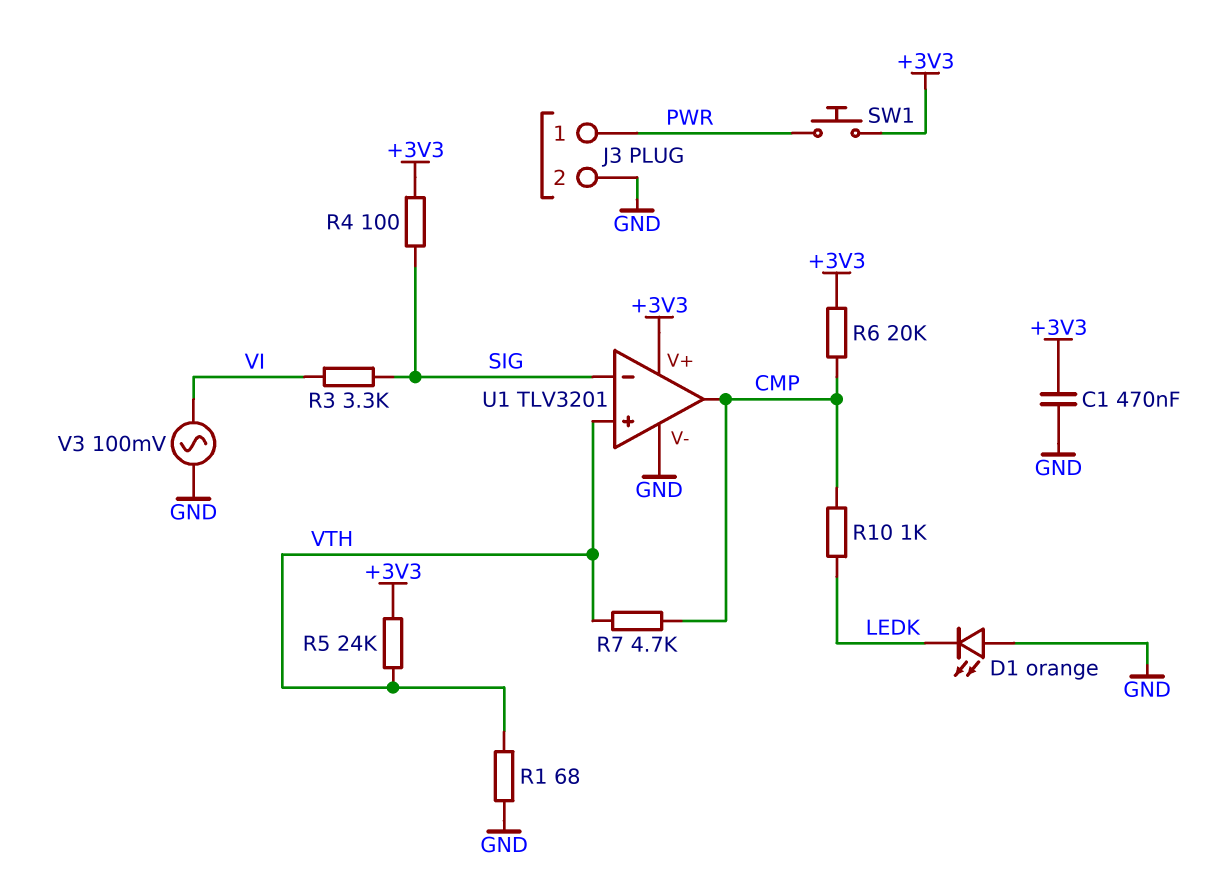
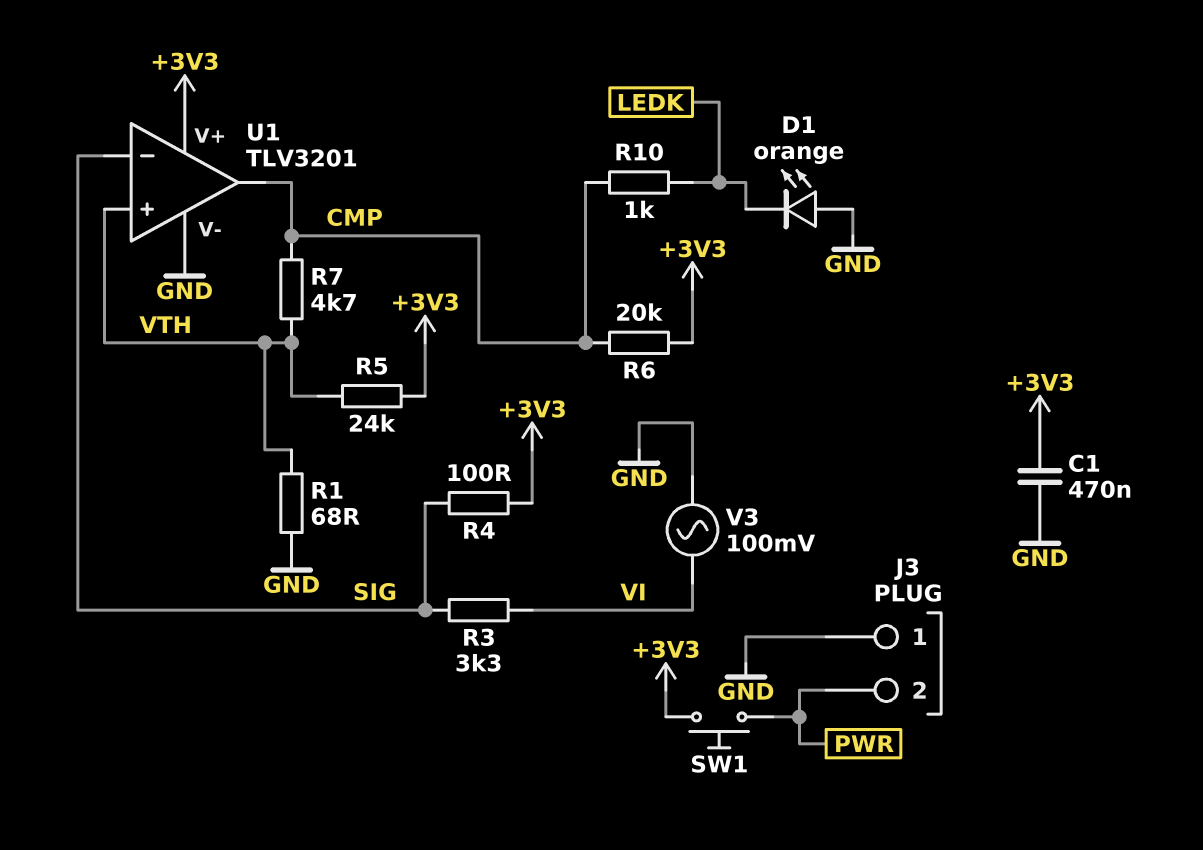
J3 pin 1: PWR -> GND
J3 pin 2: GND -> PWR

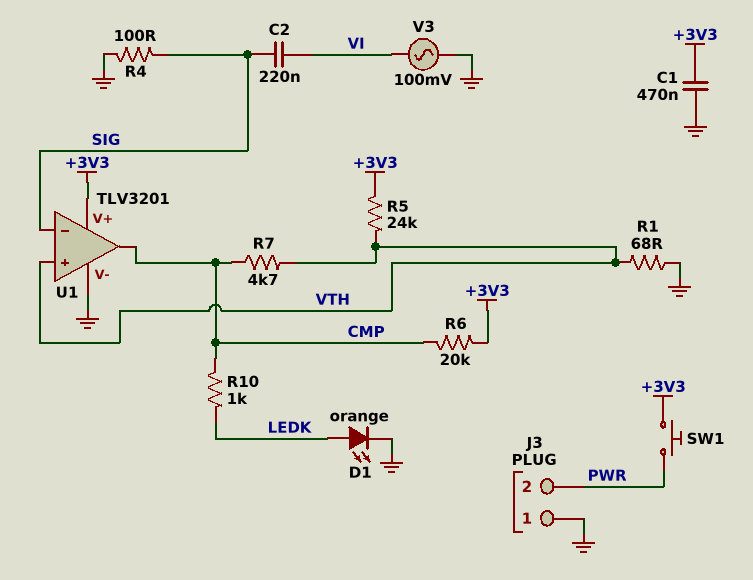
C2: none -> 220nF (SIG, VI)
D1: LED orange (A GND, K LEDK) -> LED orange (A LEDK, K GND)
R3: 3.3k (SIG, VI) -> none
R4: 100 (+3V3, SIG) -> 100 (GND, SIG)

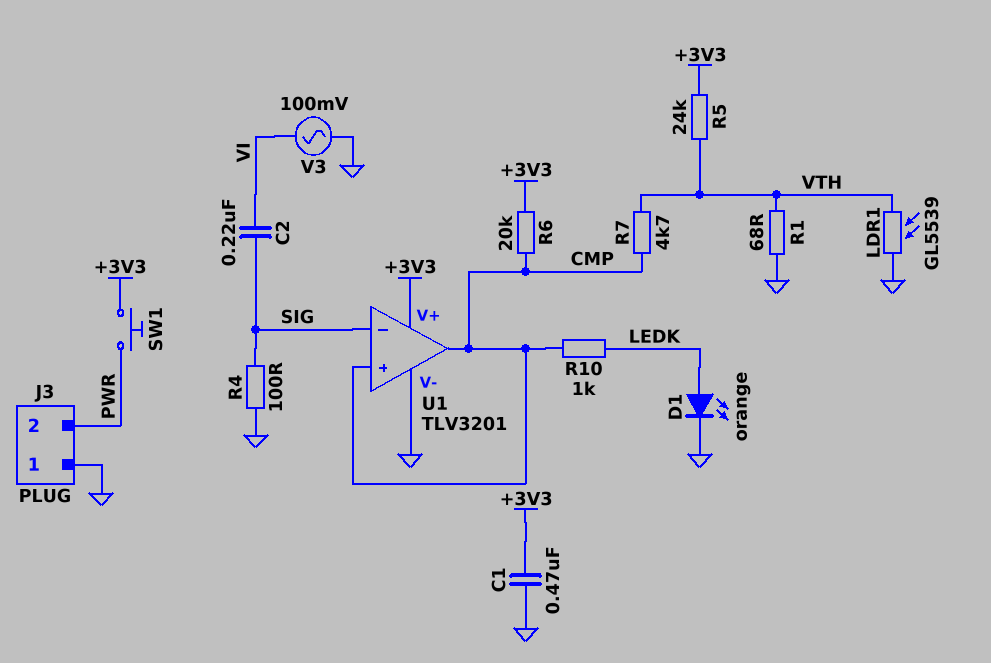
LDR1: none -> GL5539 (GND, VTH)
U1 pin in+: VTH -> CMP

